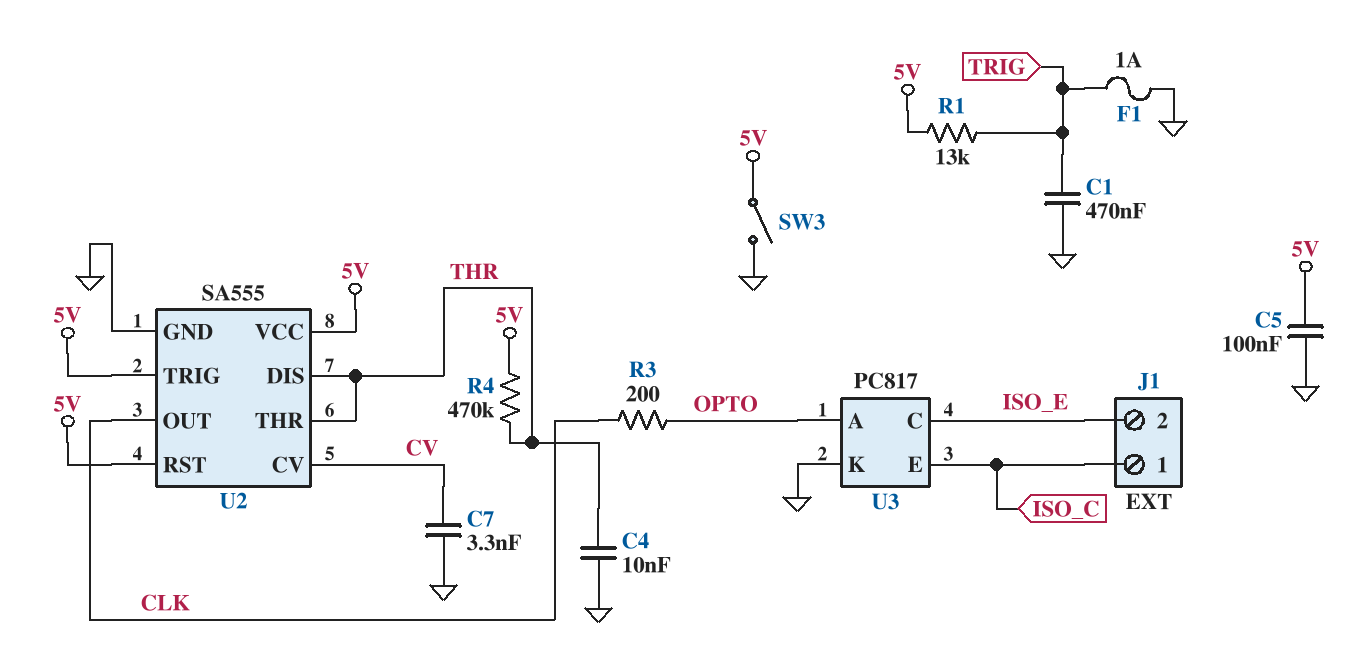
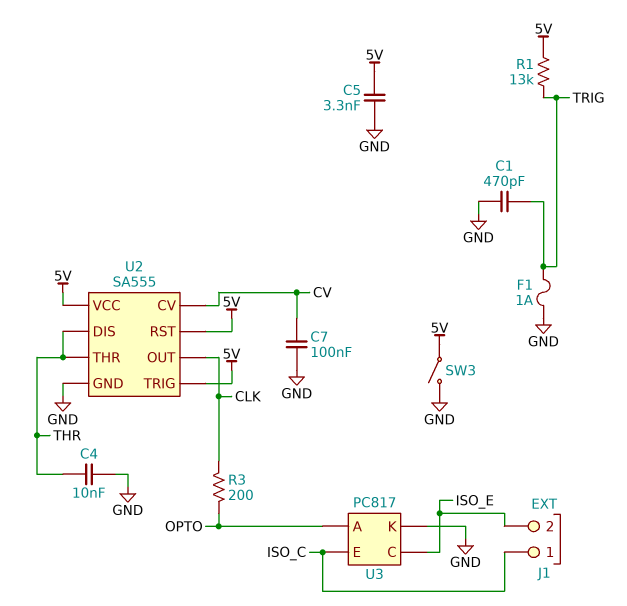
C1: 470nF (GND, TRIG) -> 470pF (GND, TRIG)
C5: 100nF (5V, GND) -> 3.3nF (5V, GND)
C7: 3.3nF (CV, GND) -> 100nF (CV, GND)
R4: 470k (5V, THR) -> none

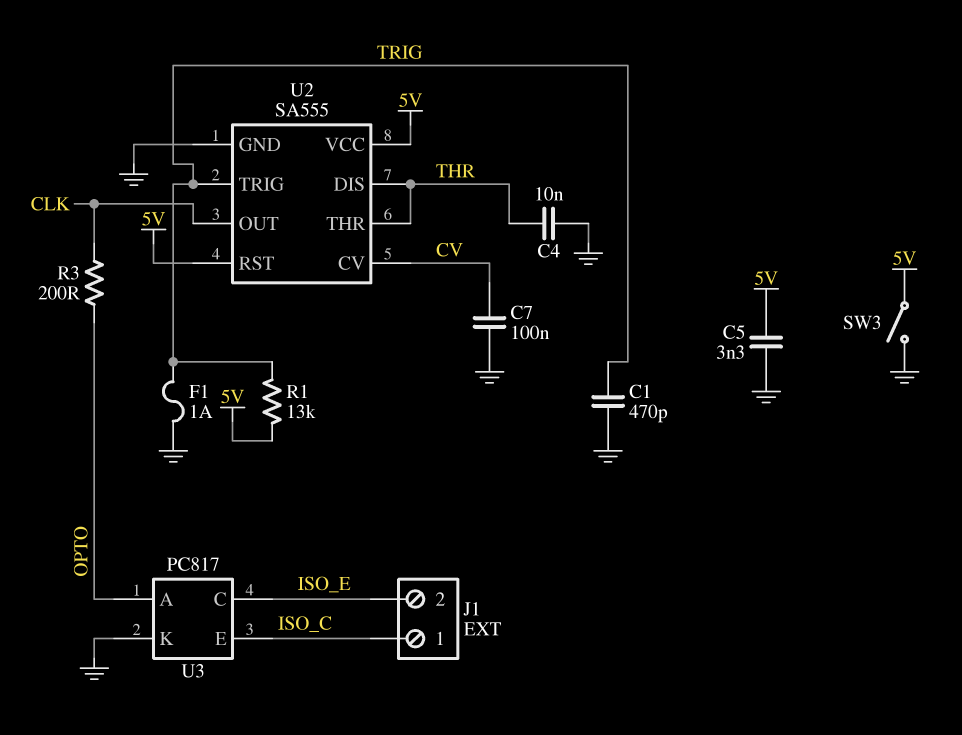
U2 pin TRIG: 5V -> TRIG

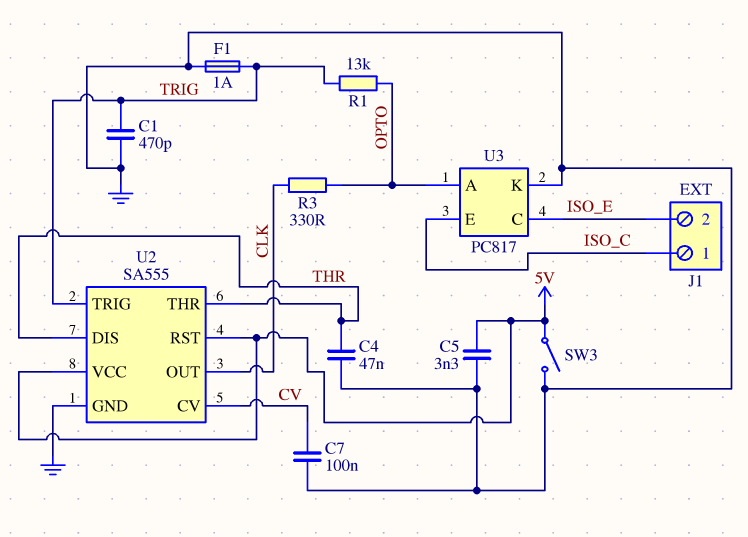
C4: 10nF (GND, THR) -> 47nF (GND, THR)
R1: 13k (5V, TRIG) -> 13k (OPTO, TRIG)
R3: 200 (CLK, OPTO) -> 330 (CLK, OPTO)

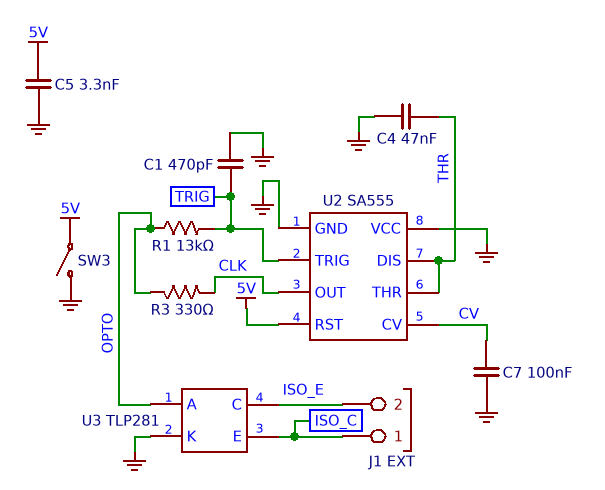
F1: 1A (GND, TRIG) -> none
U2 pin VCC: 5V -> GND
U3: PC817 -> TLP281

